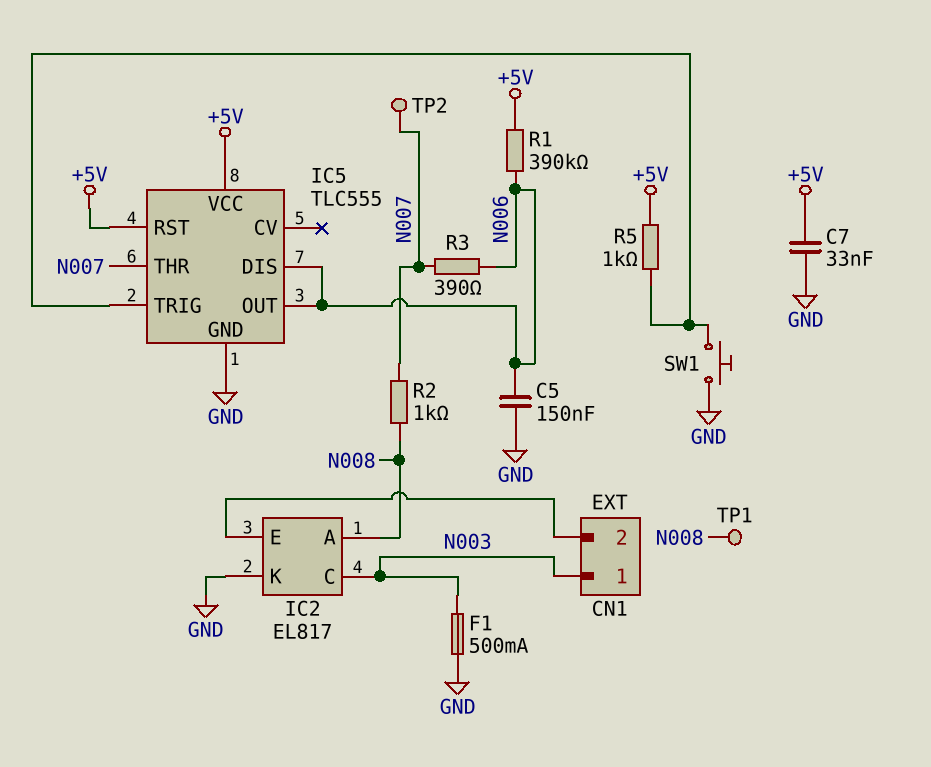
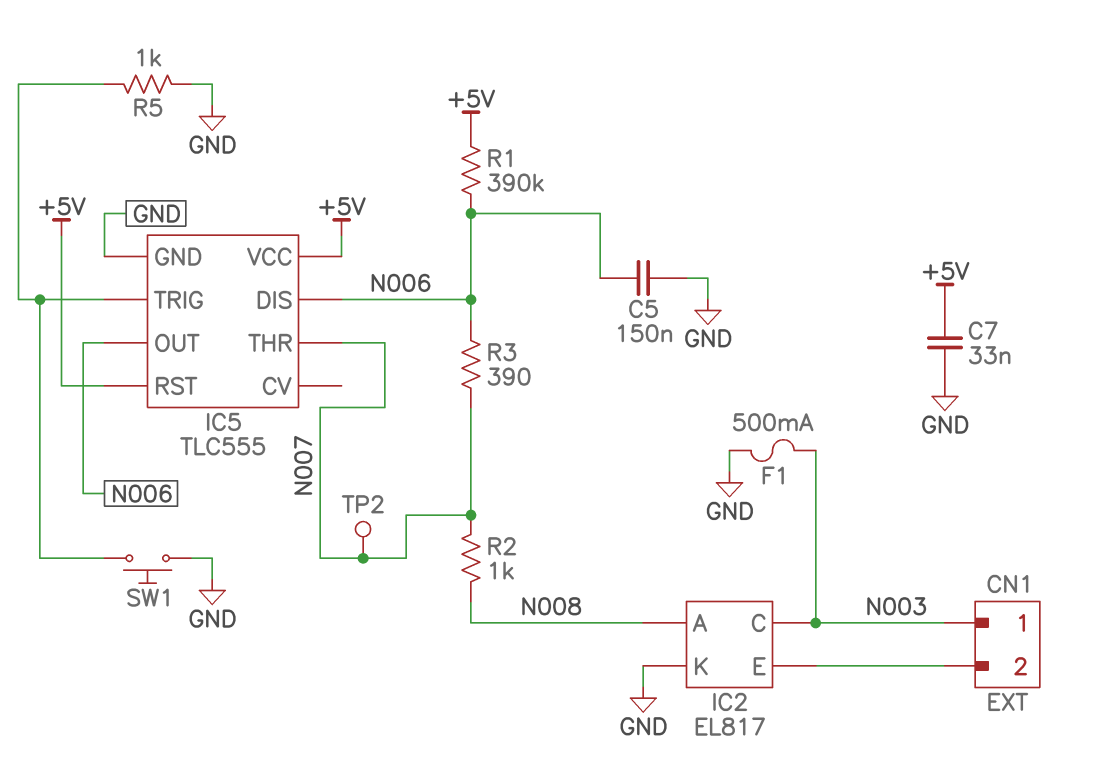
R5: 1k (+5V, IC5/TRIG) -> 1k (GND, IC5/TRIG)
TP1: test point (N008) -> none

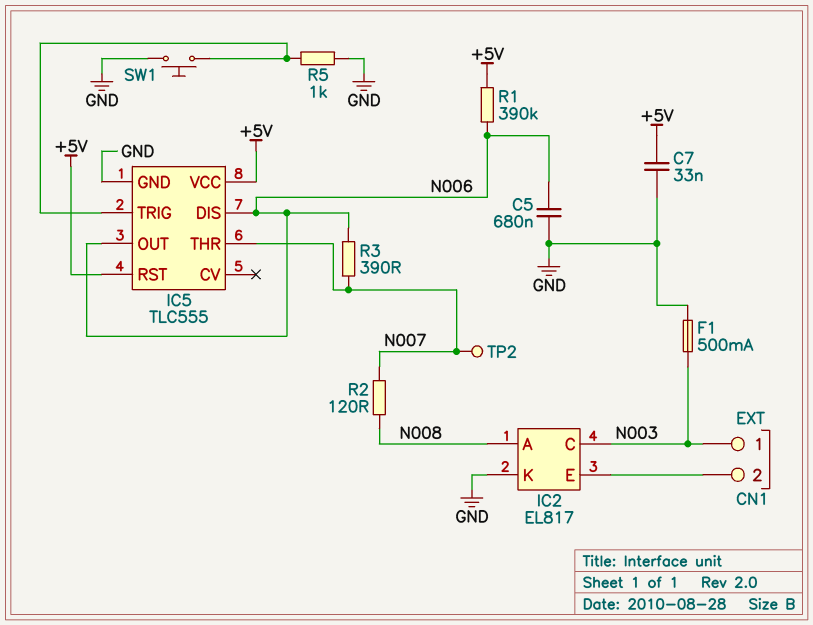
C5: 150nF (GND, N006) -> 680nF (GND, N006)
R2: 1k (N007, N008) -> 120 (N007, N008)

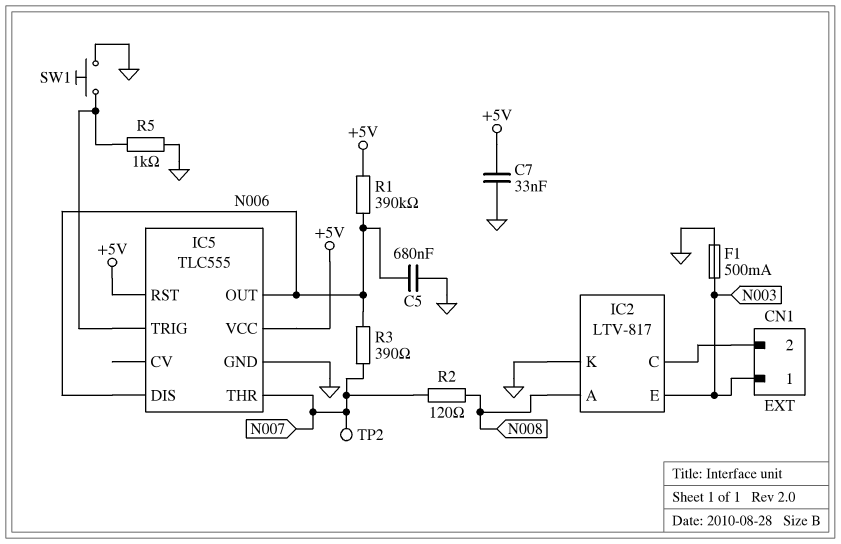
IC2: EL817 -> LTV-817
IC2 pin C: N003 -> CN1/2
IC2 pin E: CN1/2 -> N003

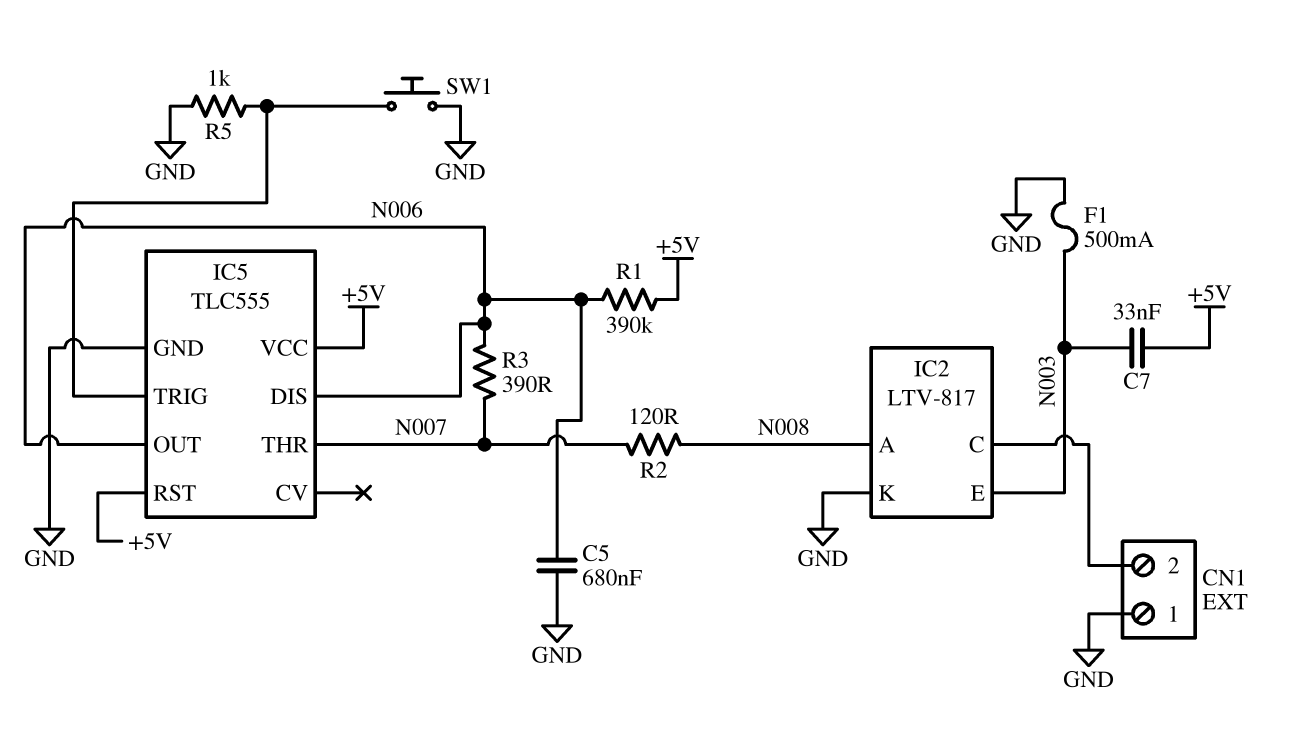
C7: 33nF (+5V, GND) -> 33nF (+5V, N003)
CN1 pin 1: N003 -> GND
TP2: test point (N007) -> none

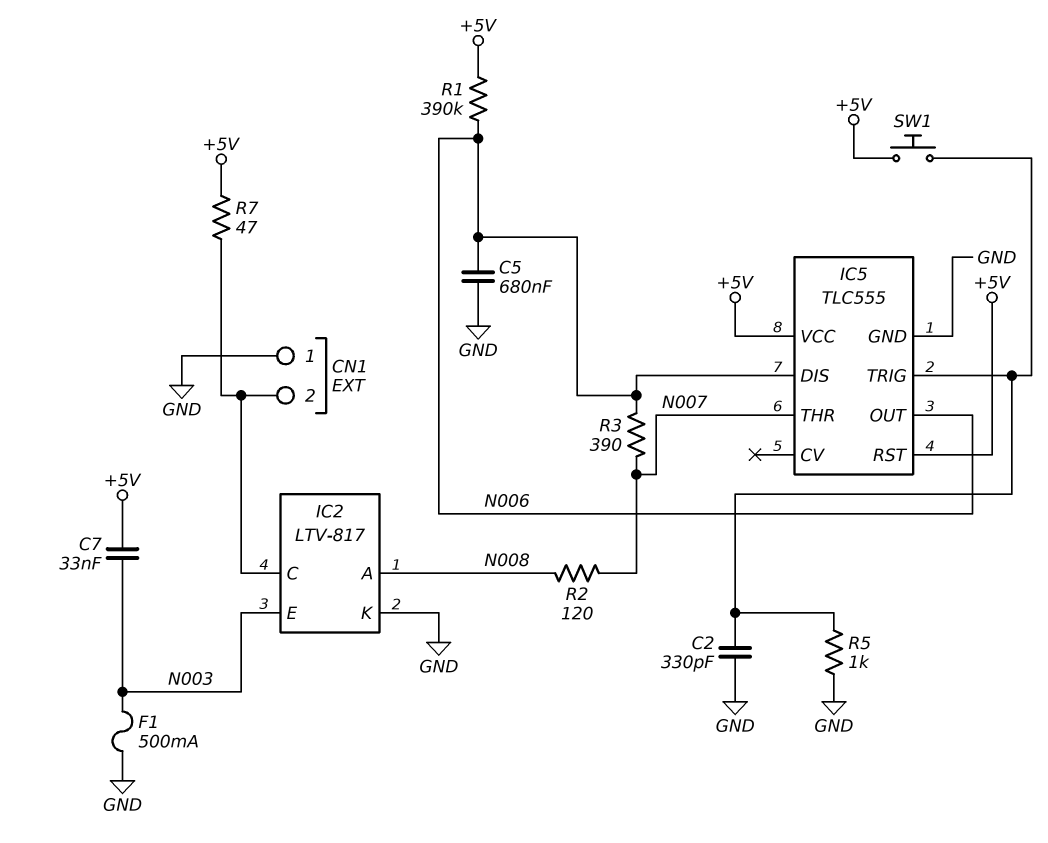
C2: none -> 330pF (GND, IC5/TRIG)
R7: none -> 47 (+5V, CN1/2)
SW1: button (GND, IC5/TRIG) -> button (+5V, IC5/TRIG)

